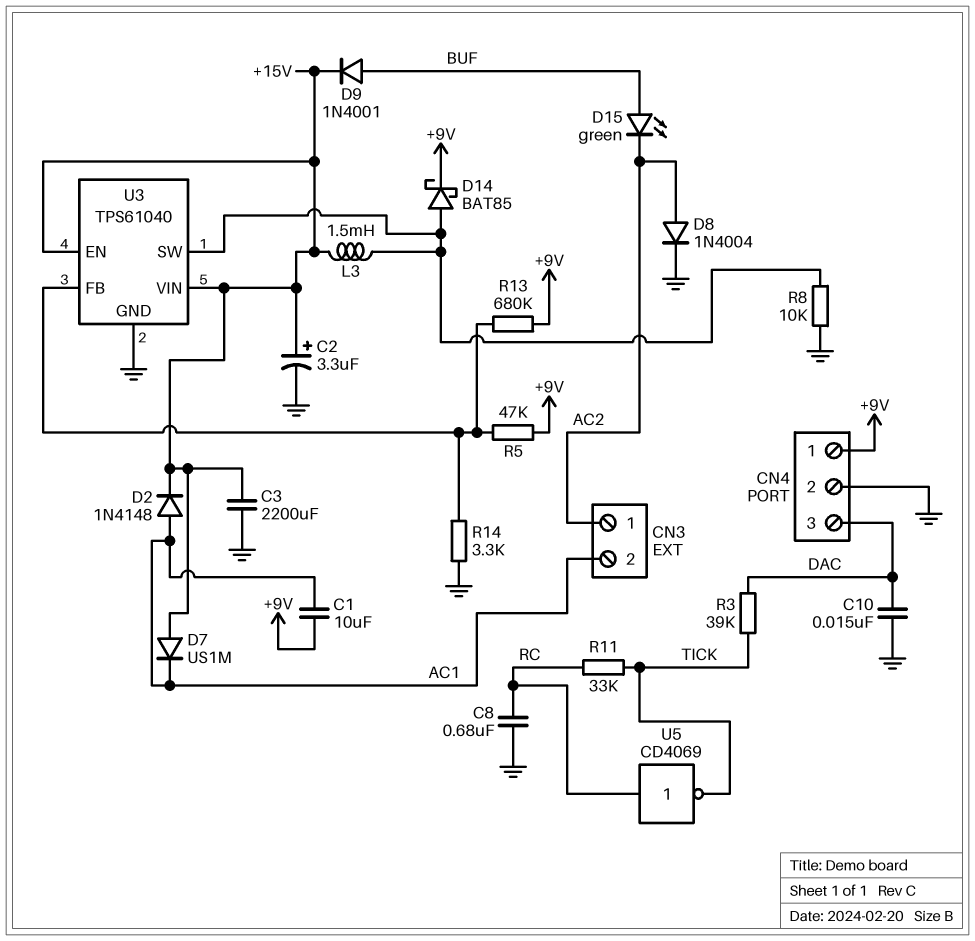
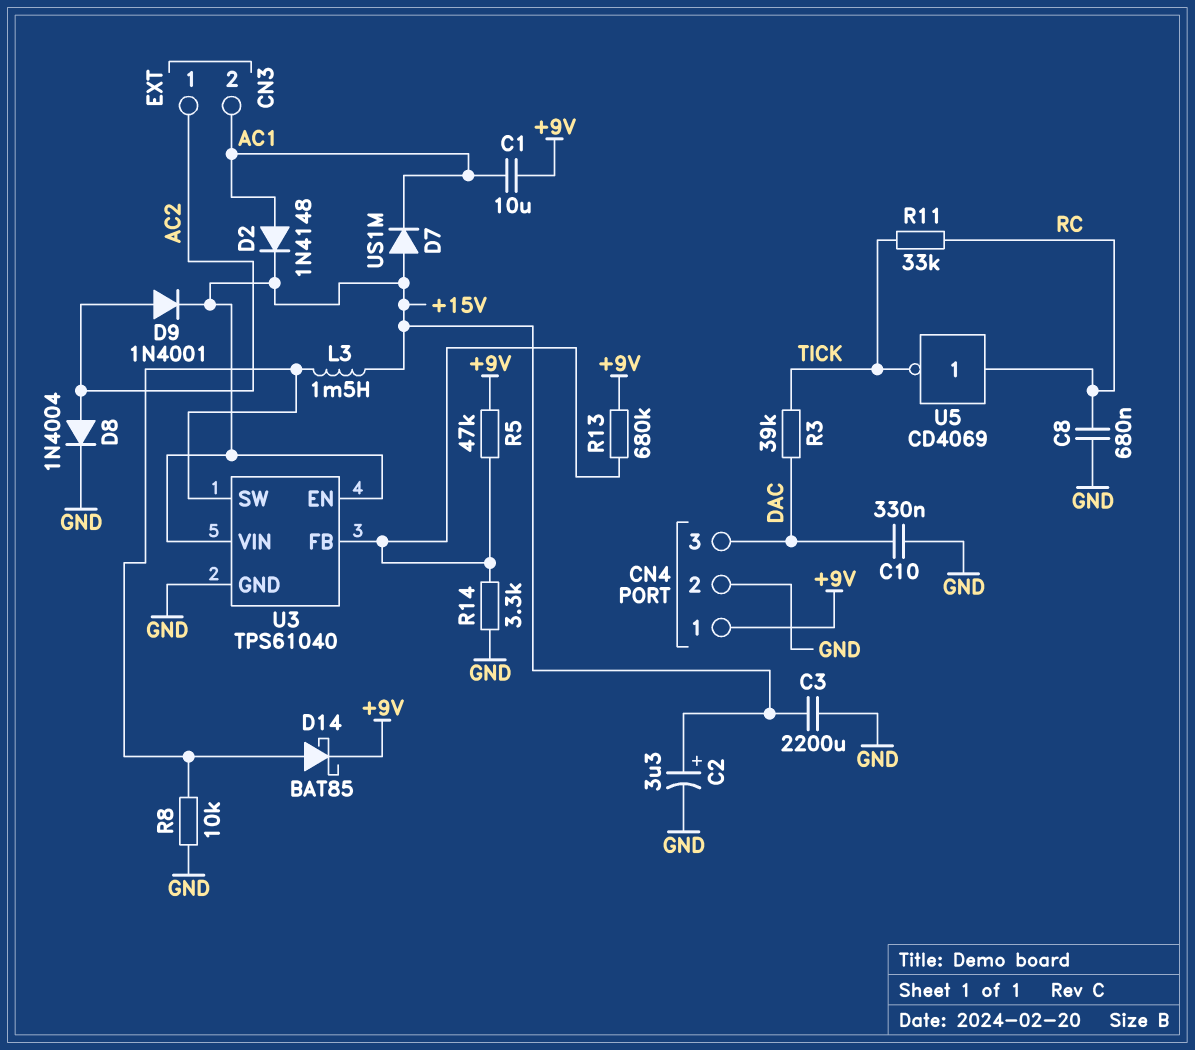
C10: 15nF (DAC, GND) -> 330nF (DAC, GND)
D9: diode 1N4001 (A BUF, K +15V) -> diode 1N4001 (A AC2, K +15V)
D15: LED green (A BUF, K AC2) -> none

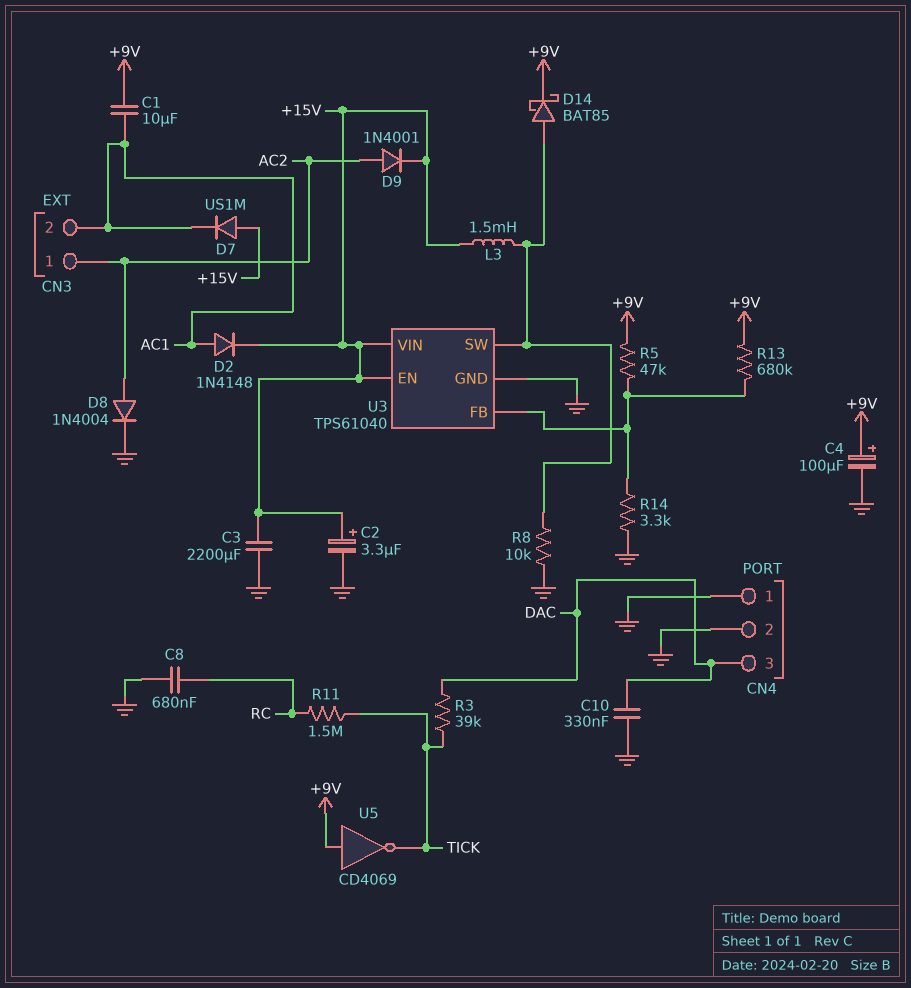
C4: none -> 100uF (plus +9V, minus GND)
CN4 pin 1: +9V -> GND
R11: 33k (RC, TICK) -> 1.5M (RC, TICK)
U5: NOT CD4069 (in RC, out TICK) -> NOT CD4069 (in +9V, out TICK)

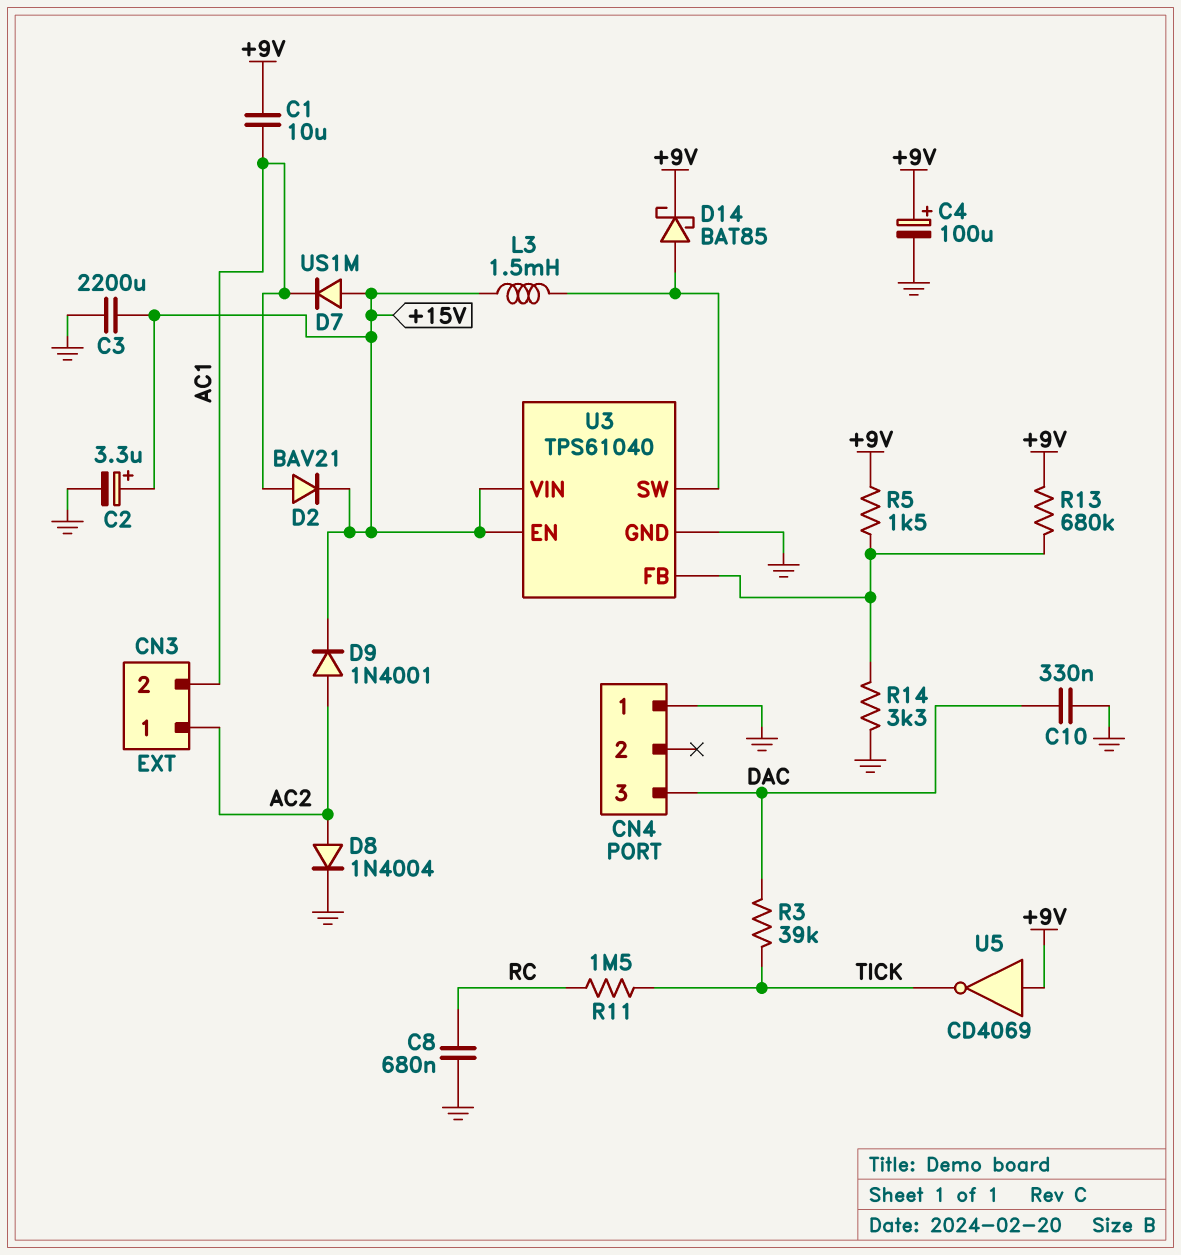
CN4 pin 2: GND -> none
D2: diode 1N4148 (A AC1, K +15V) -> diode BAV21 (A AC1, K +15V)
R5: 47k (+9V, U3/FB) -> 1.5k (+9V, U3/FB)
R8: 10k (GND, U3/SW) -> none

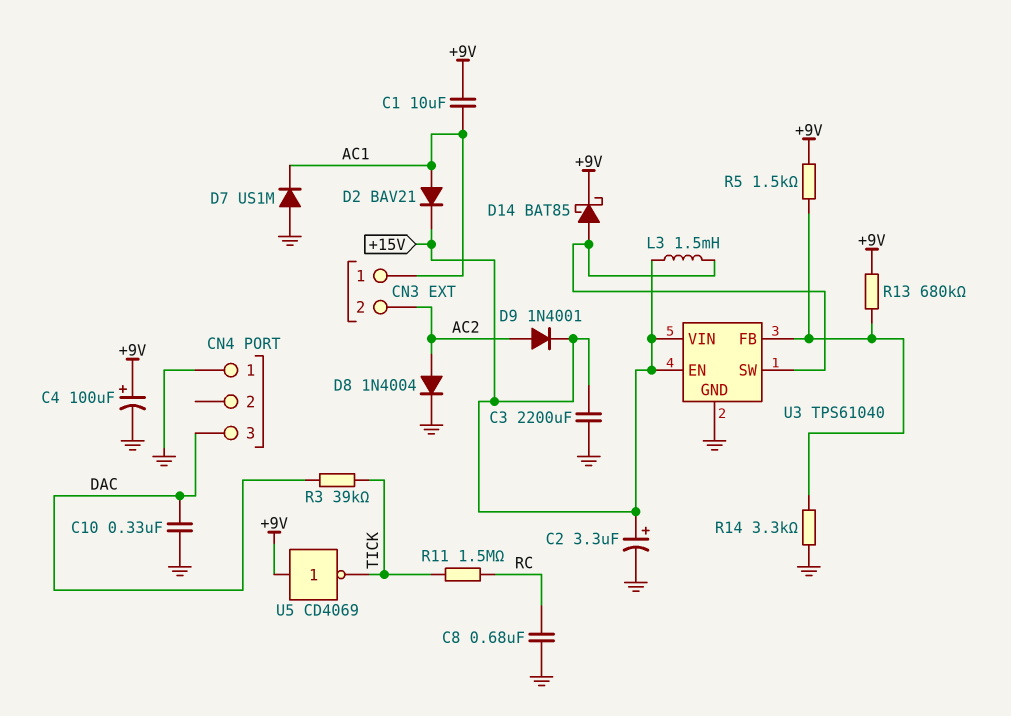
CN3 pin 1: AC2 -> AC1
CN3 pin 2: AC1 -> AC2
D7: diode US1M (A +15V, K AC1) -> diode US1M (A GND, K AC1)

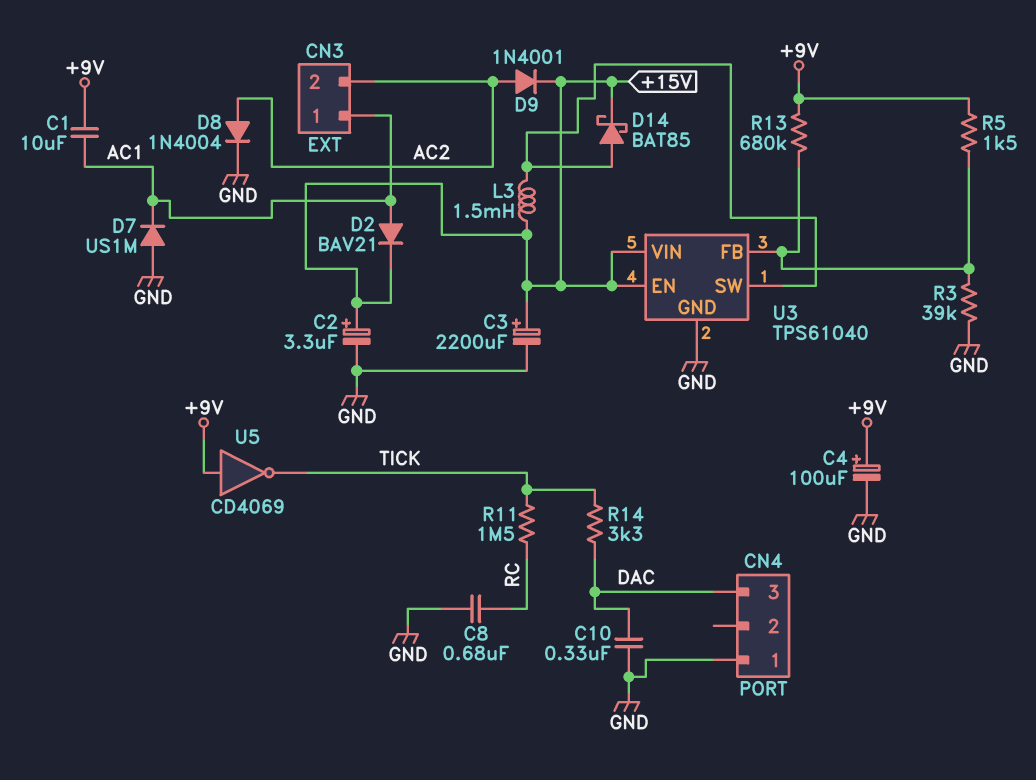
C3: 2200uF (+15V, GND) -> 2200uF (plus +15V, minus GND)
D14: schottky BAT85 (A U3/SW, K +9V) -> schottky BAT85 (A U3/SW, K +15V)
R3: 39k (DAC, TICK) -> 39k (GND, U3/FB)
R14: 3.3k (GND, U3/FB) -> 3.3k (DAC, TICK)

